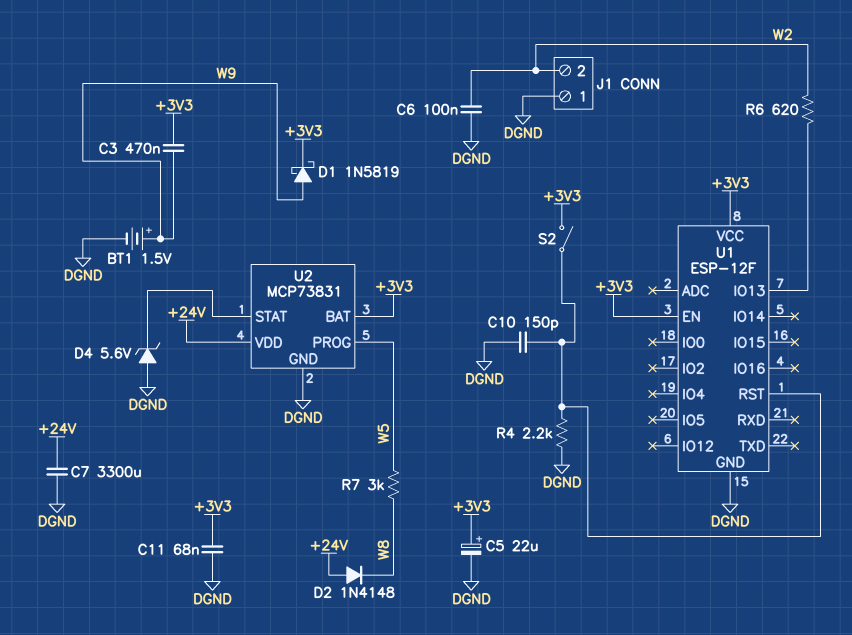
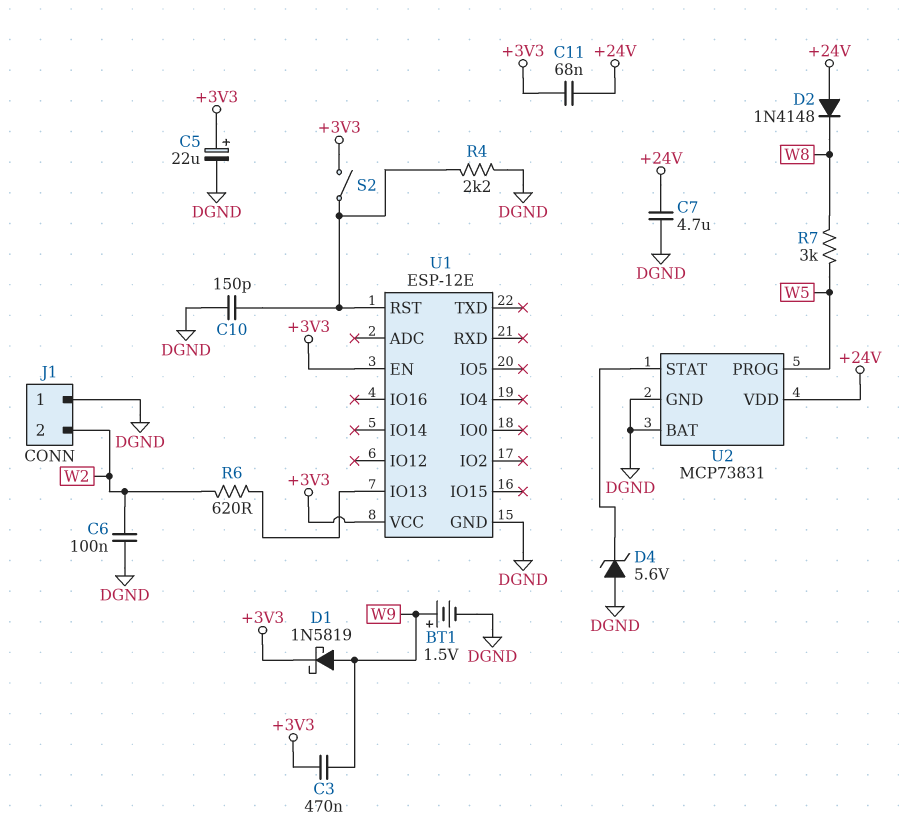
C7: 3300uF (+24V, DGND) -> 4.7uF (+24V, DGND)
C11: 68nF (+3V3, DGND) -> 68nF (+3V3, +24V)
U1: ESP-12F -> ESP-12E
U2 pin BAT: +3V3 -> DGND

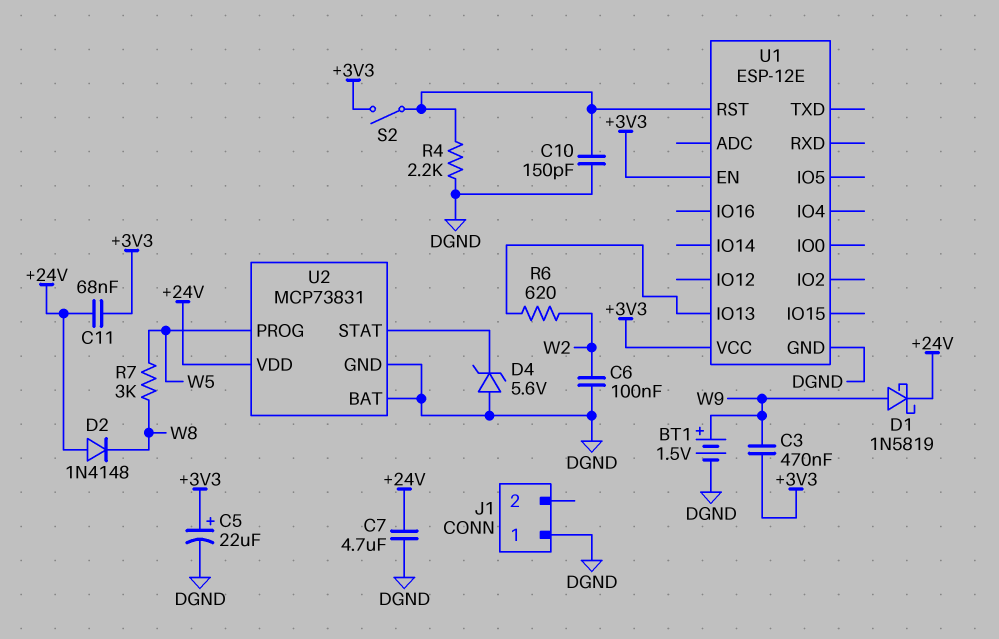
D1: schottky 1N5819 (A W9, K +3V3) -> schottky 1N5819 (A W9, K +24V)
J1 pin 2: W2 -> none

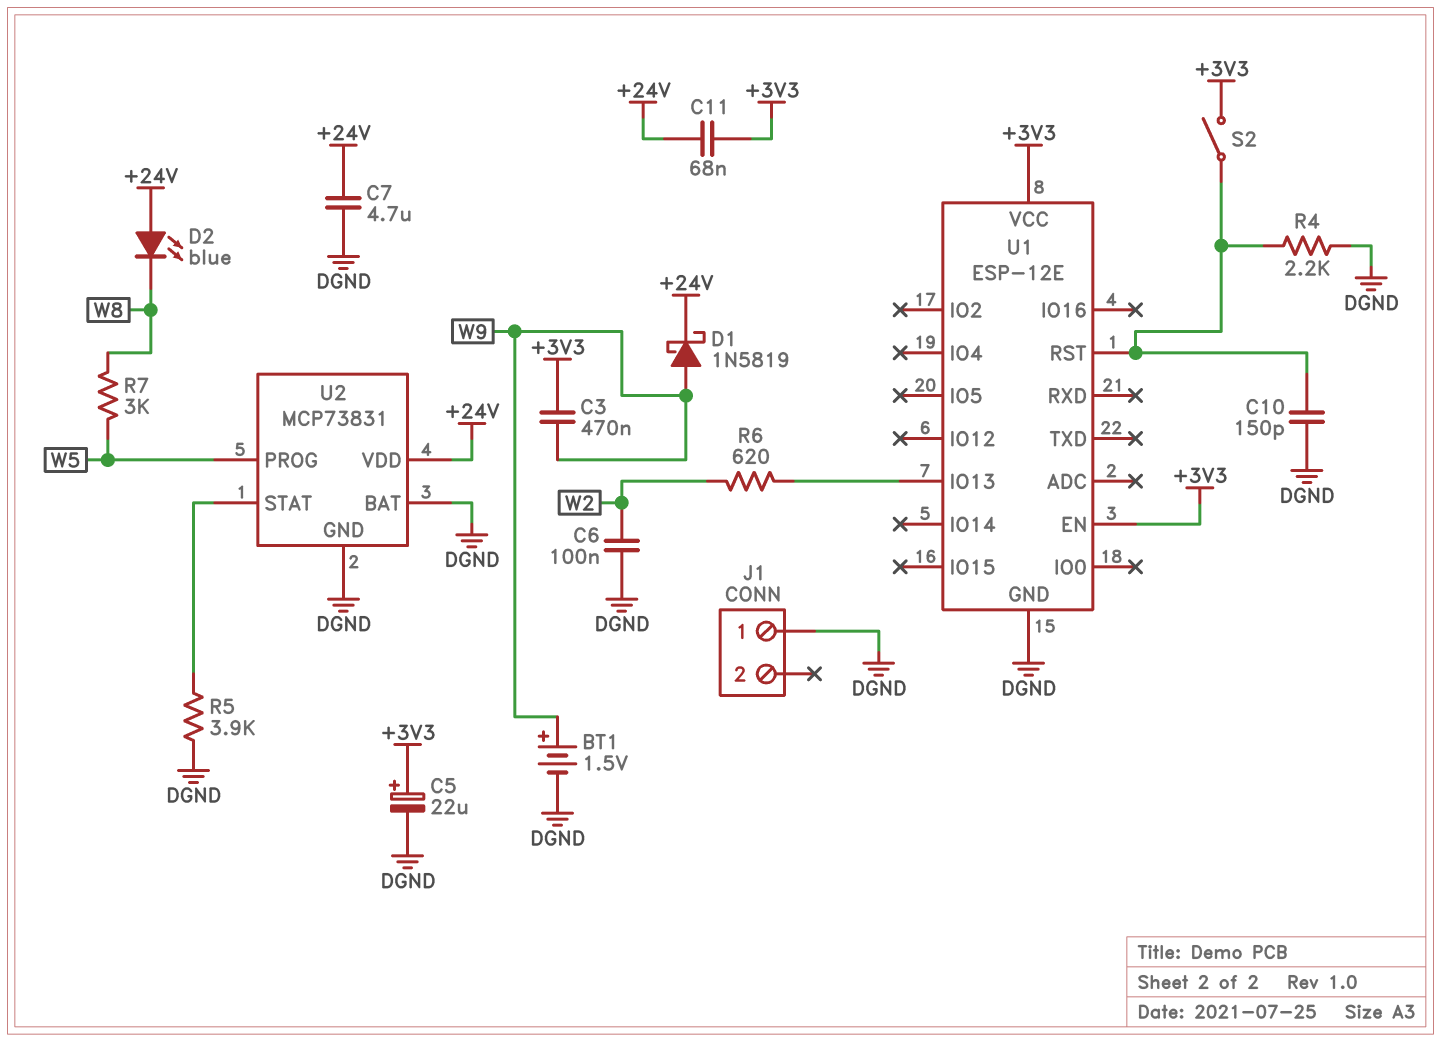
D2: diode 1N4148 (A +24V, K W8) -> LED blue (A +24V, K W8)
D4: zener 5.6V (A DGND, K U2/STAT) -> none
R5: none -> 3.9k (DGND, U2/STAT)

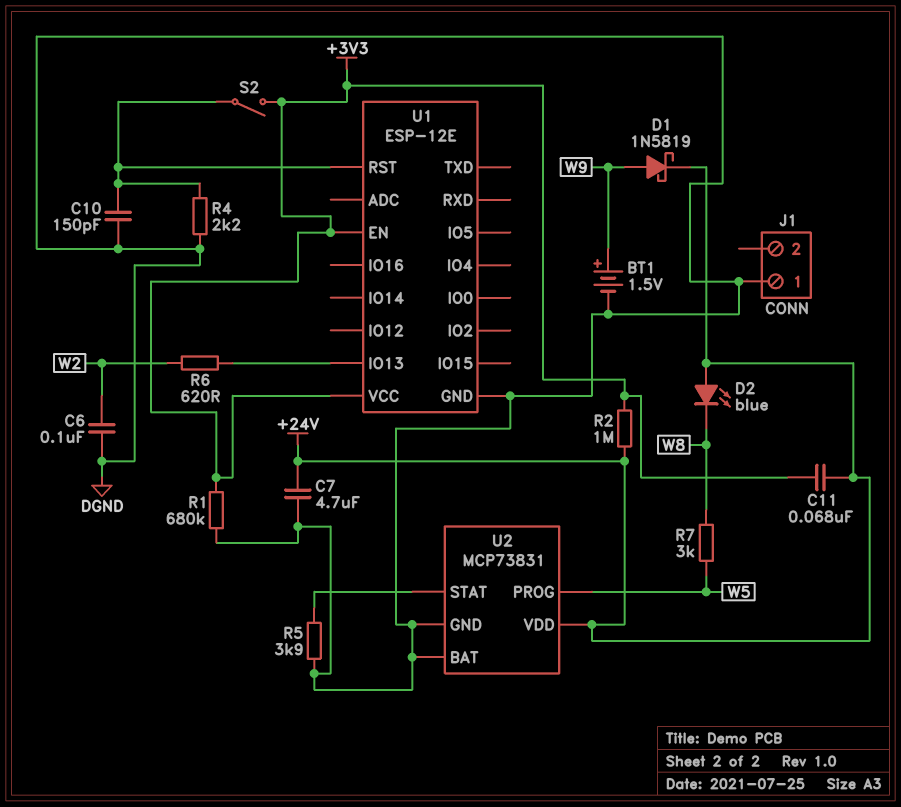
C3: 470nF (+3V3, W9) -> none
C5: 22uF (plus +3V3, minus DGND) -> none
R1: none -> 680k (+3V3, DGND)
R2: none -> 1M (+3V3, +24V)

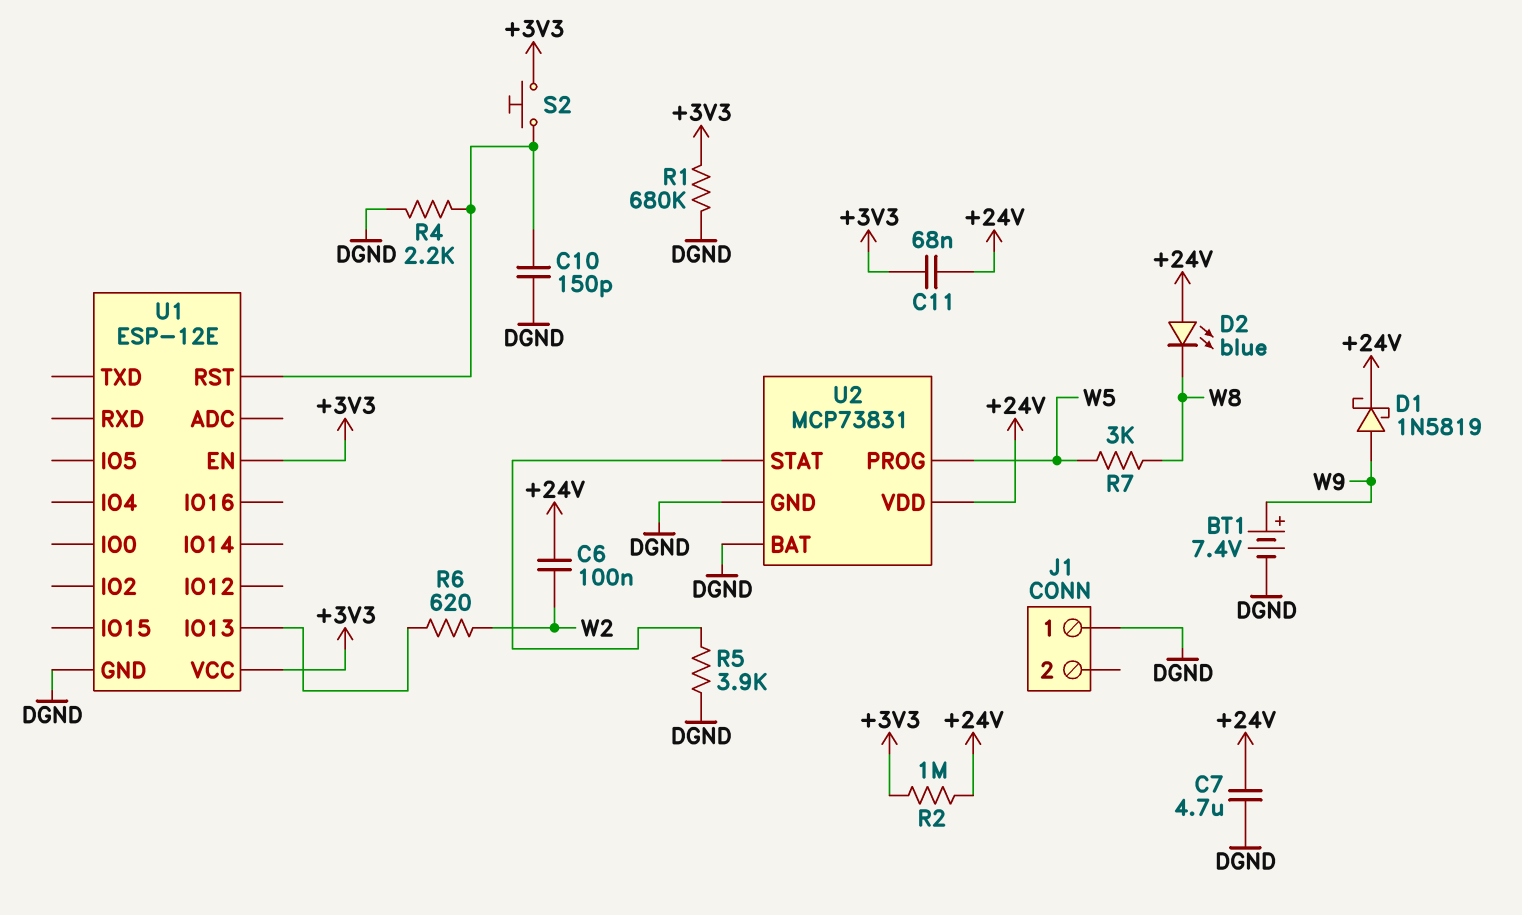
BT1: 1.5V (plus W9, minus DGND) -> 7.4V (plus W9, minus DGND)
C6: 100nF (DGND, W2) -> 100nF (+24V, W2)
S2: switch (+3V3, U1/RST) -> button (+3V3, U1/RST)

